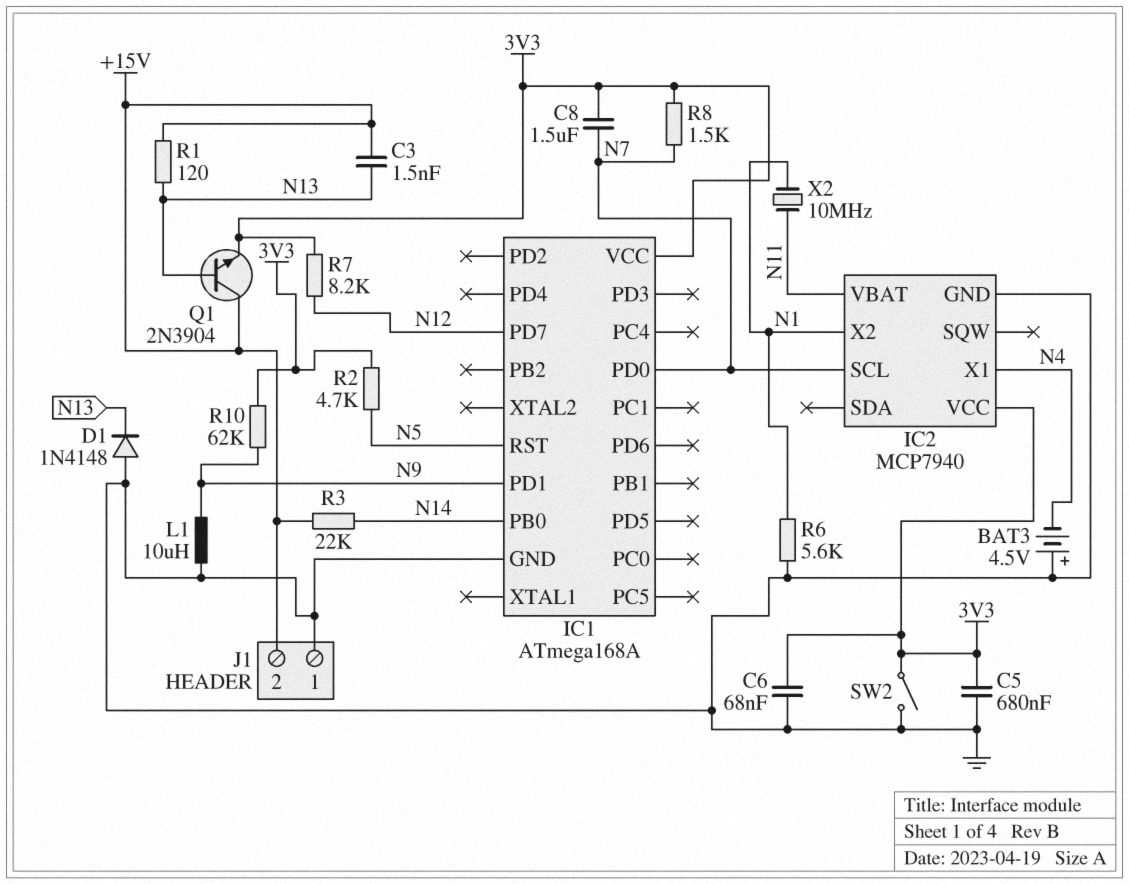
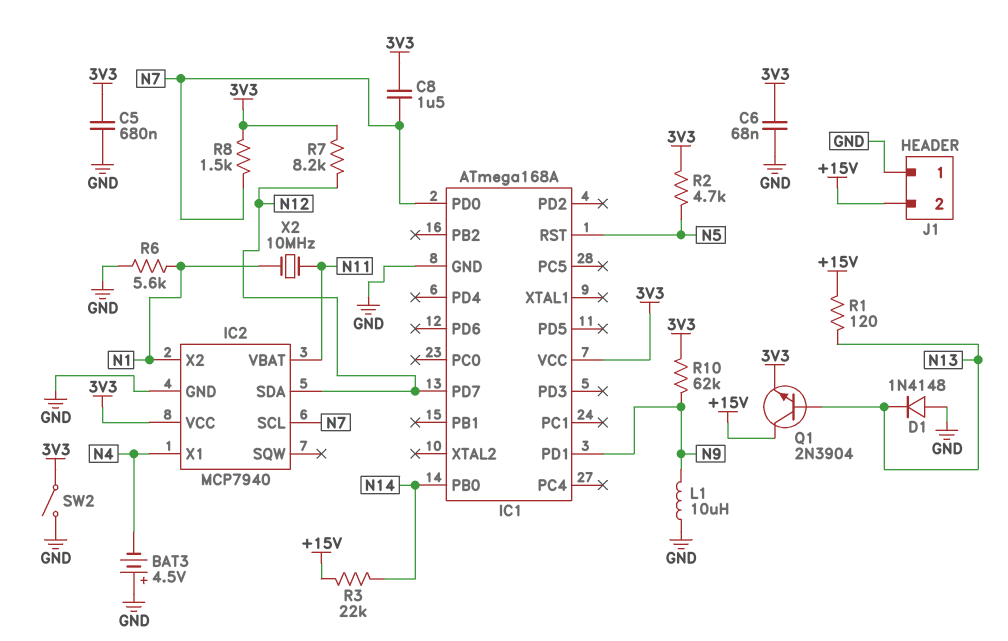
C3: 1.5nF (+15V, N13) -> none
IC2 pin SDA: none -> N12

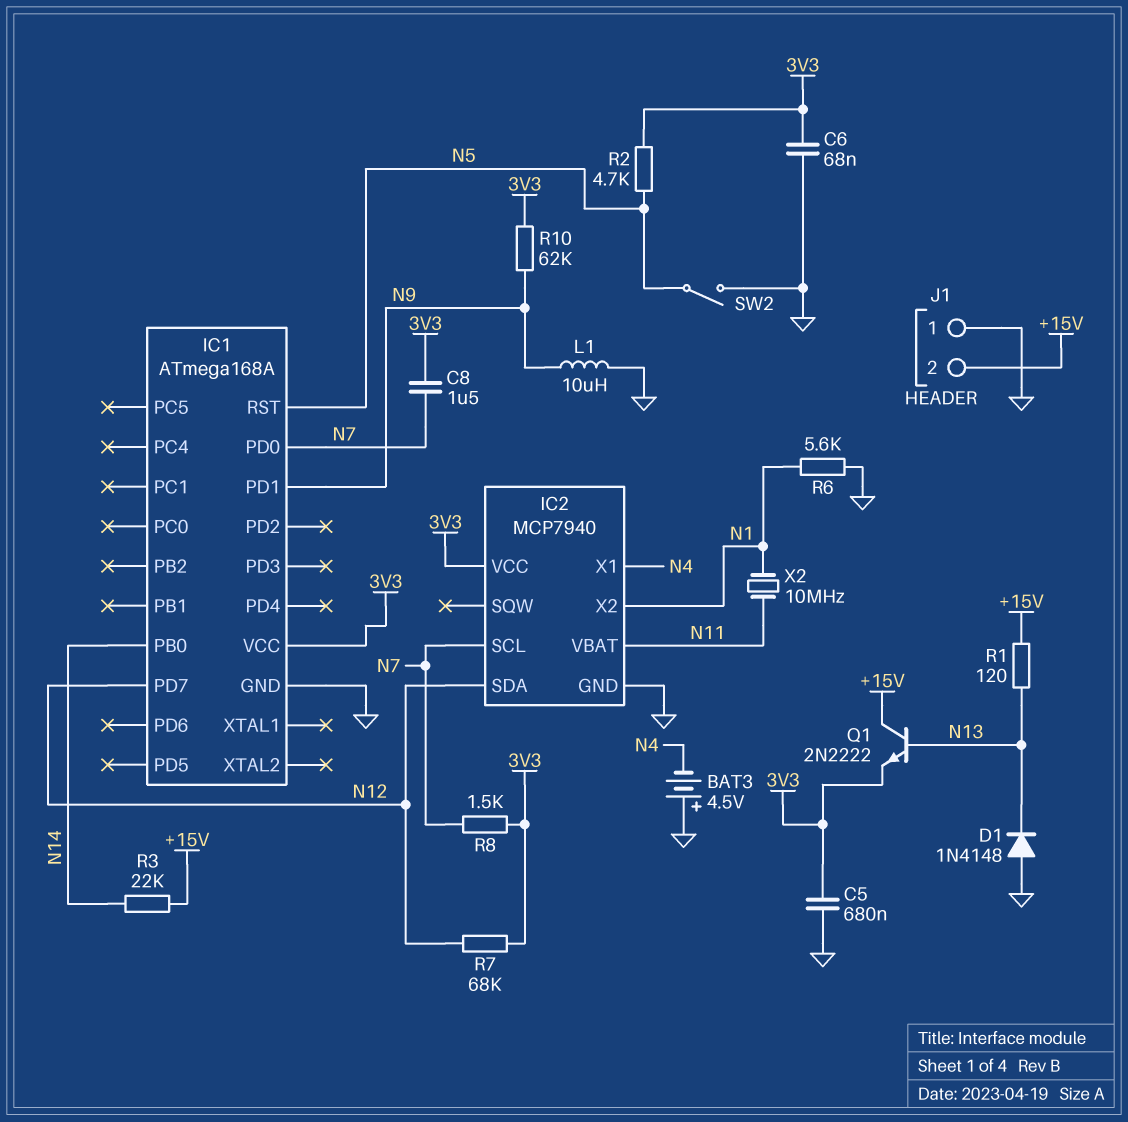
Q1: NPN 2N3904 (B N13, C +15V, E 3V3) -> NPN 2N2222 (B N13, C +15V, E 3V3)
R7: 8.2k (3V3, N12) -> 68k (3V3, N12)
SW2: switch (3V3, GND) -> switch (GND, N5)

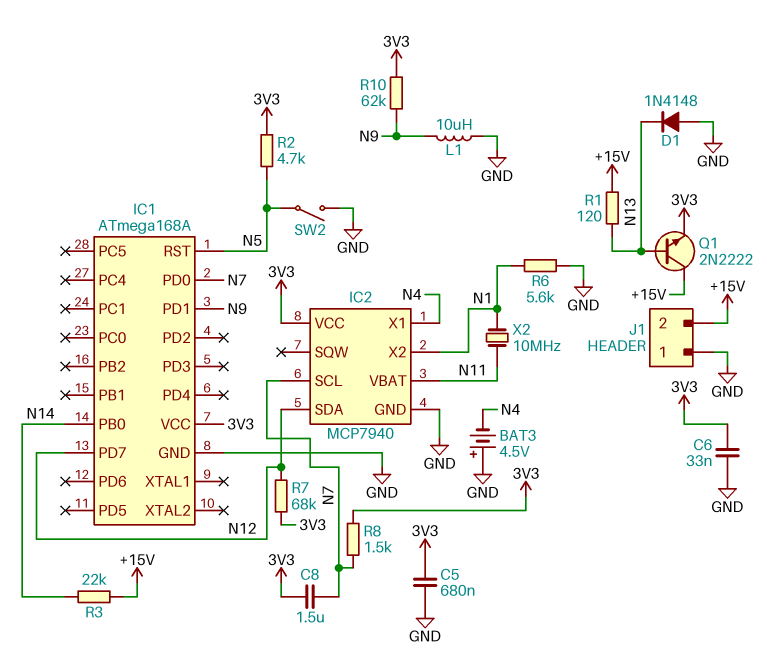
C6: 68nF (3V3, GND) -> 33nF (3V3, GND)

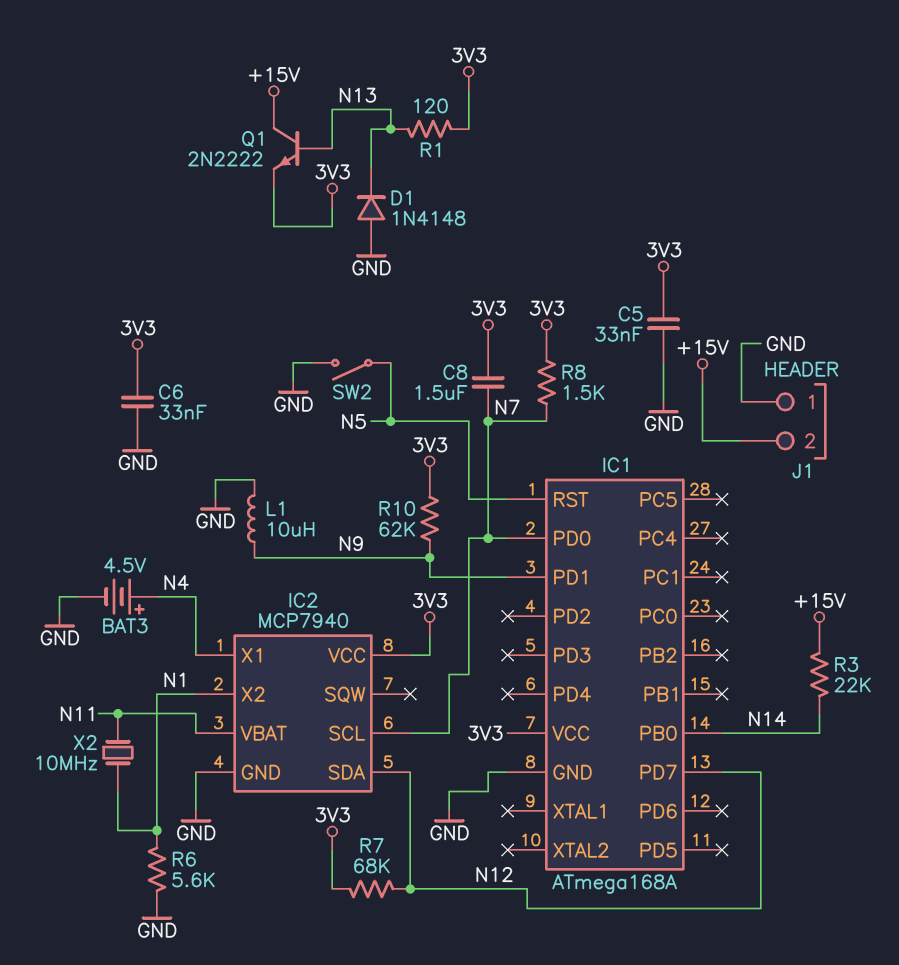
BAT3: 4.5V (plus GND, minus N4) -> 4.5V (plus N4, minus GND)
C5: 680nF (3V3, GND) -> 33nF (3V3, GND)
R1: 120 (+15V, N13) -> 120 (3V3, N13)
R2: 4.7k (3V3, N5) -> none

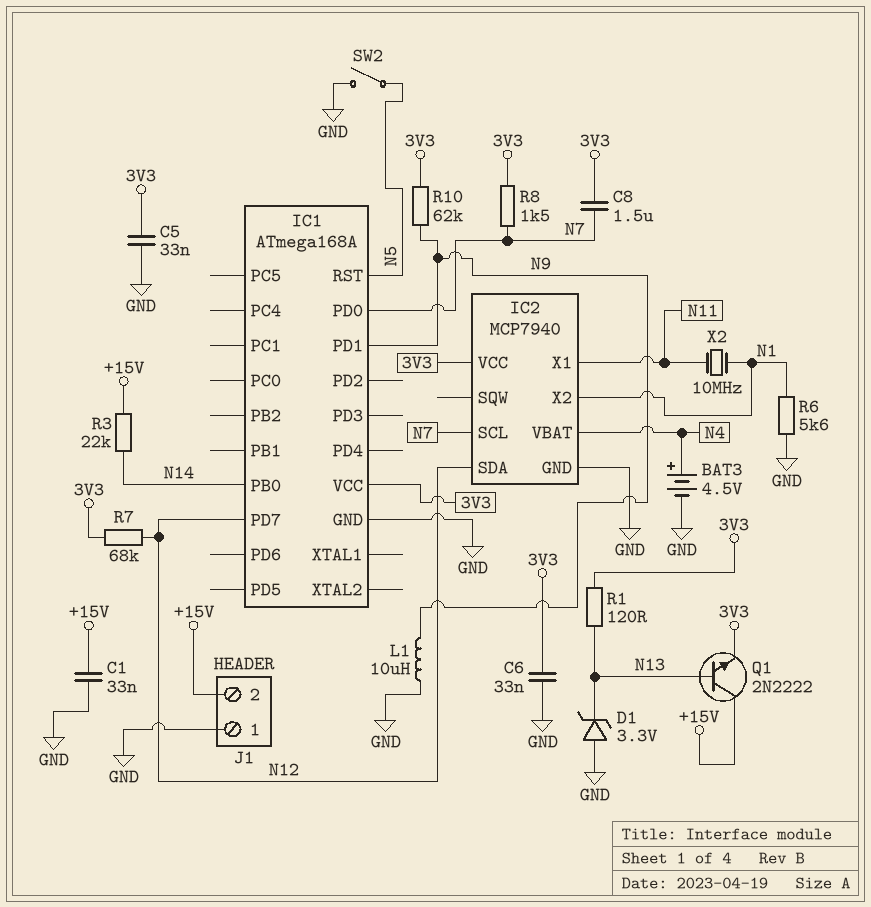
C1: none -> 33nF (+15V, GND)
D1: diode 1N4148 (A GND, K N13) -> zener 3.3V (A GND, K N13)
IC2 pin VBAT: N11 -> N4
IC2 pin X1: N4 -> N11

